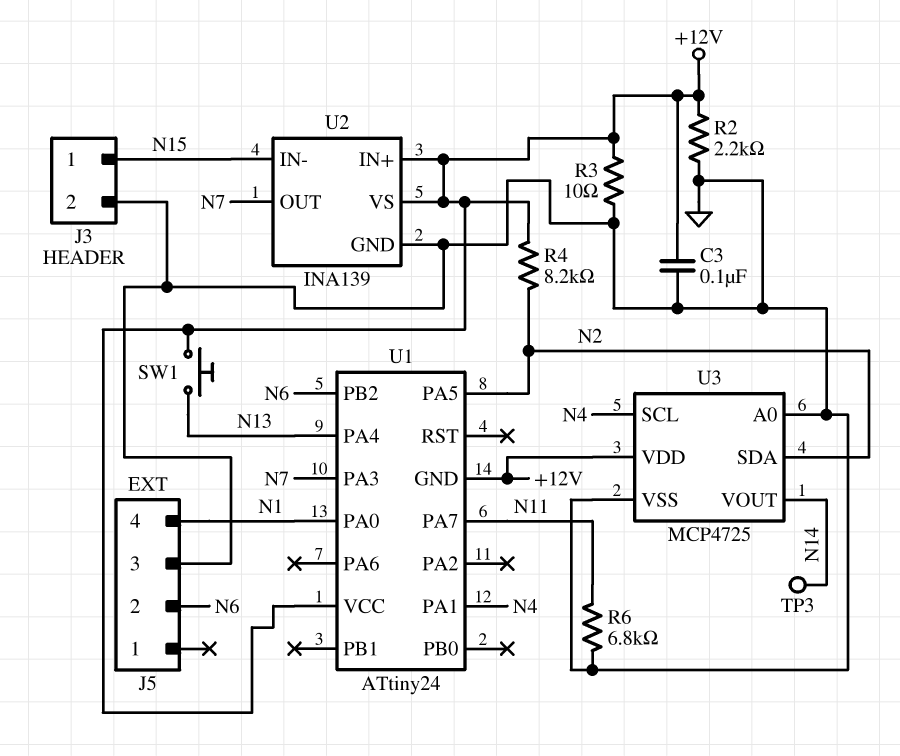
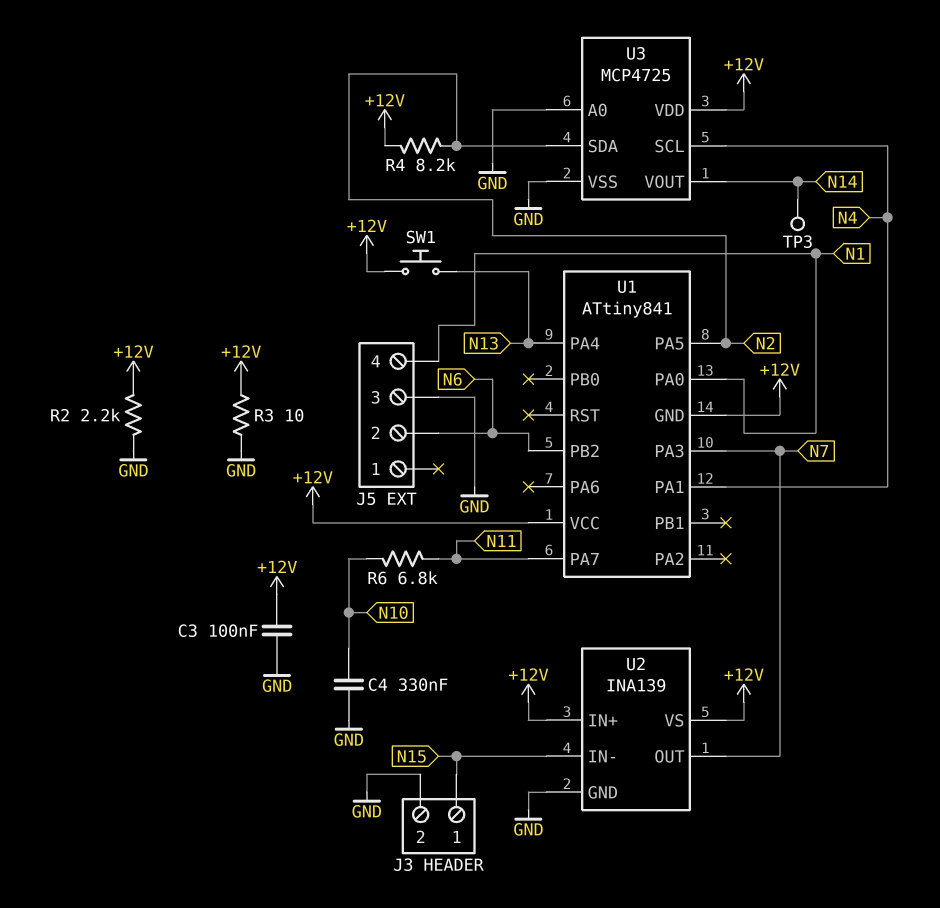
C4: none -> 330nF (GND, N10)
R6: 6.8k (GND, N11) -> 6.8k (N10, N11)
U1: ATtiny24 -> ATtiny841

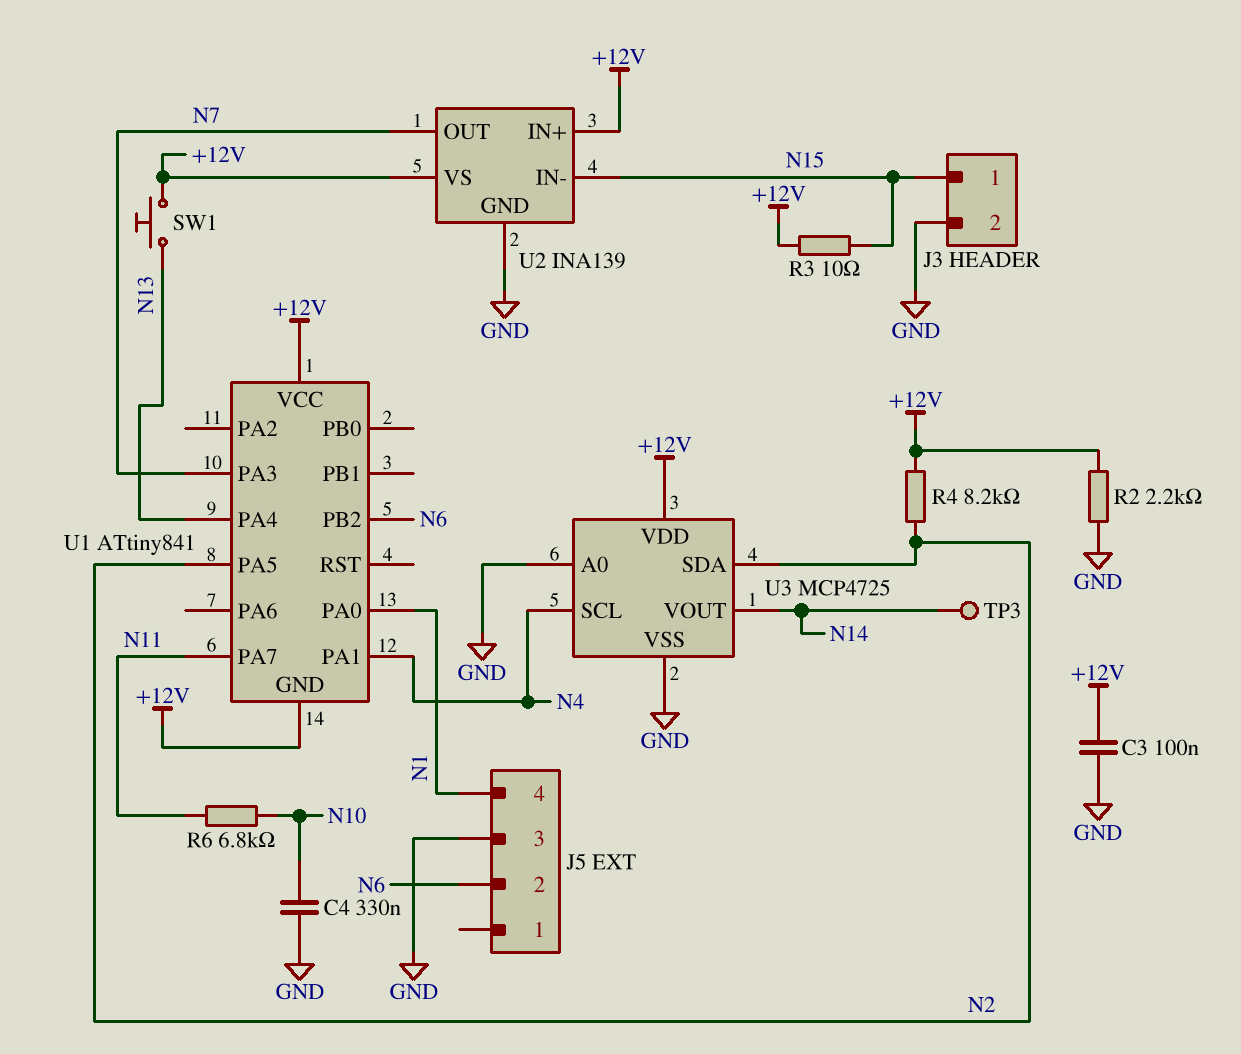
R3: 10 (+12V, GND) -> 10 (+12V, N15)

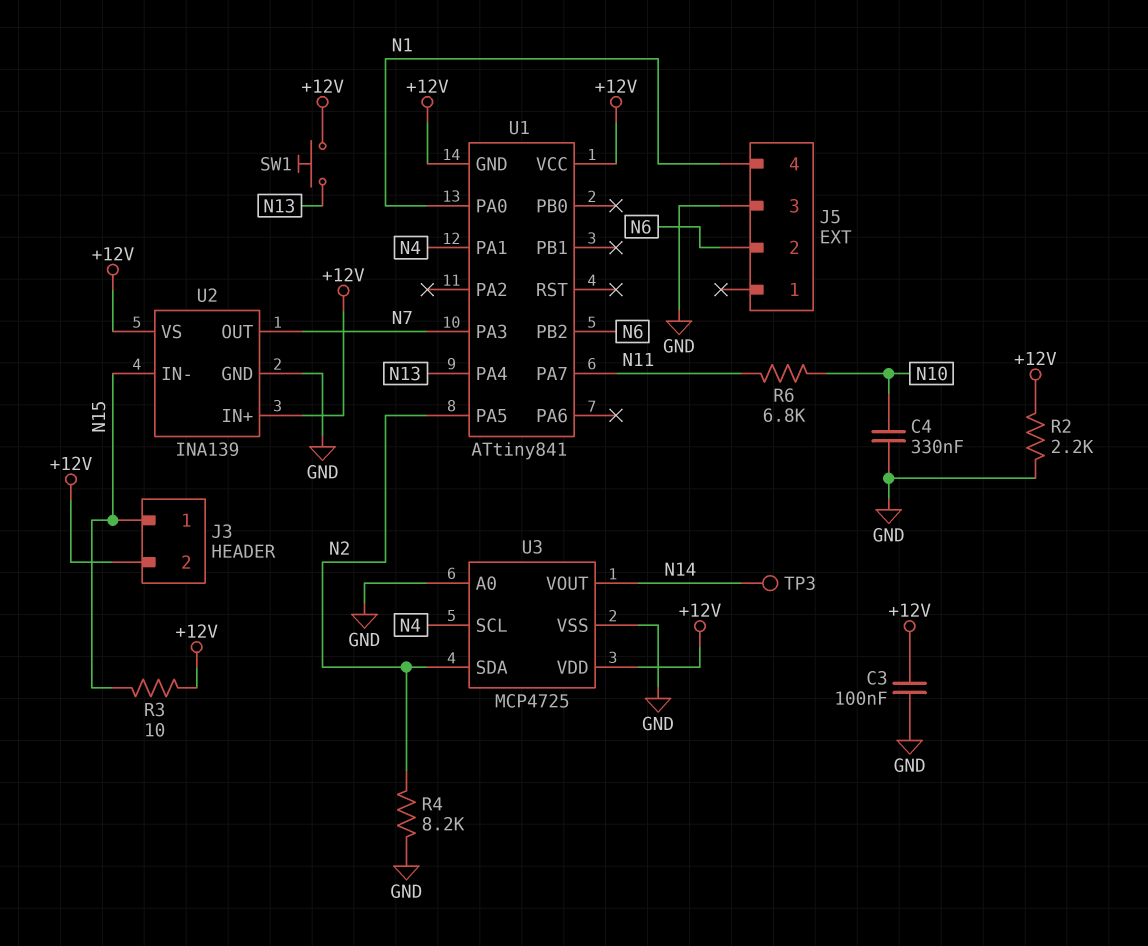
J3 pin 2: GND -> +12V
R4: 8.2k (+12V, N2) -> 8.2k (GND, N2)

